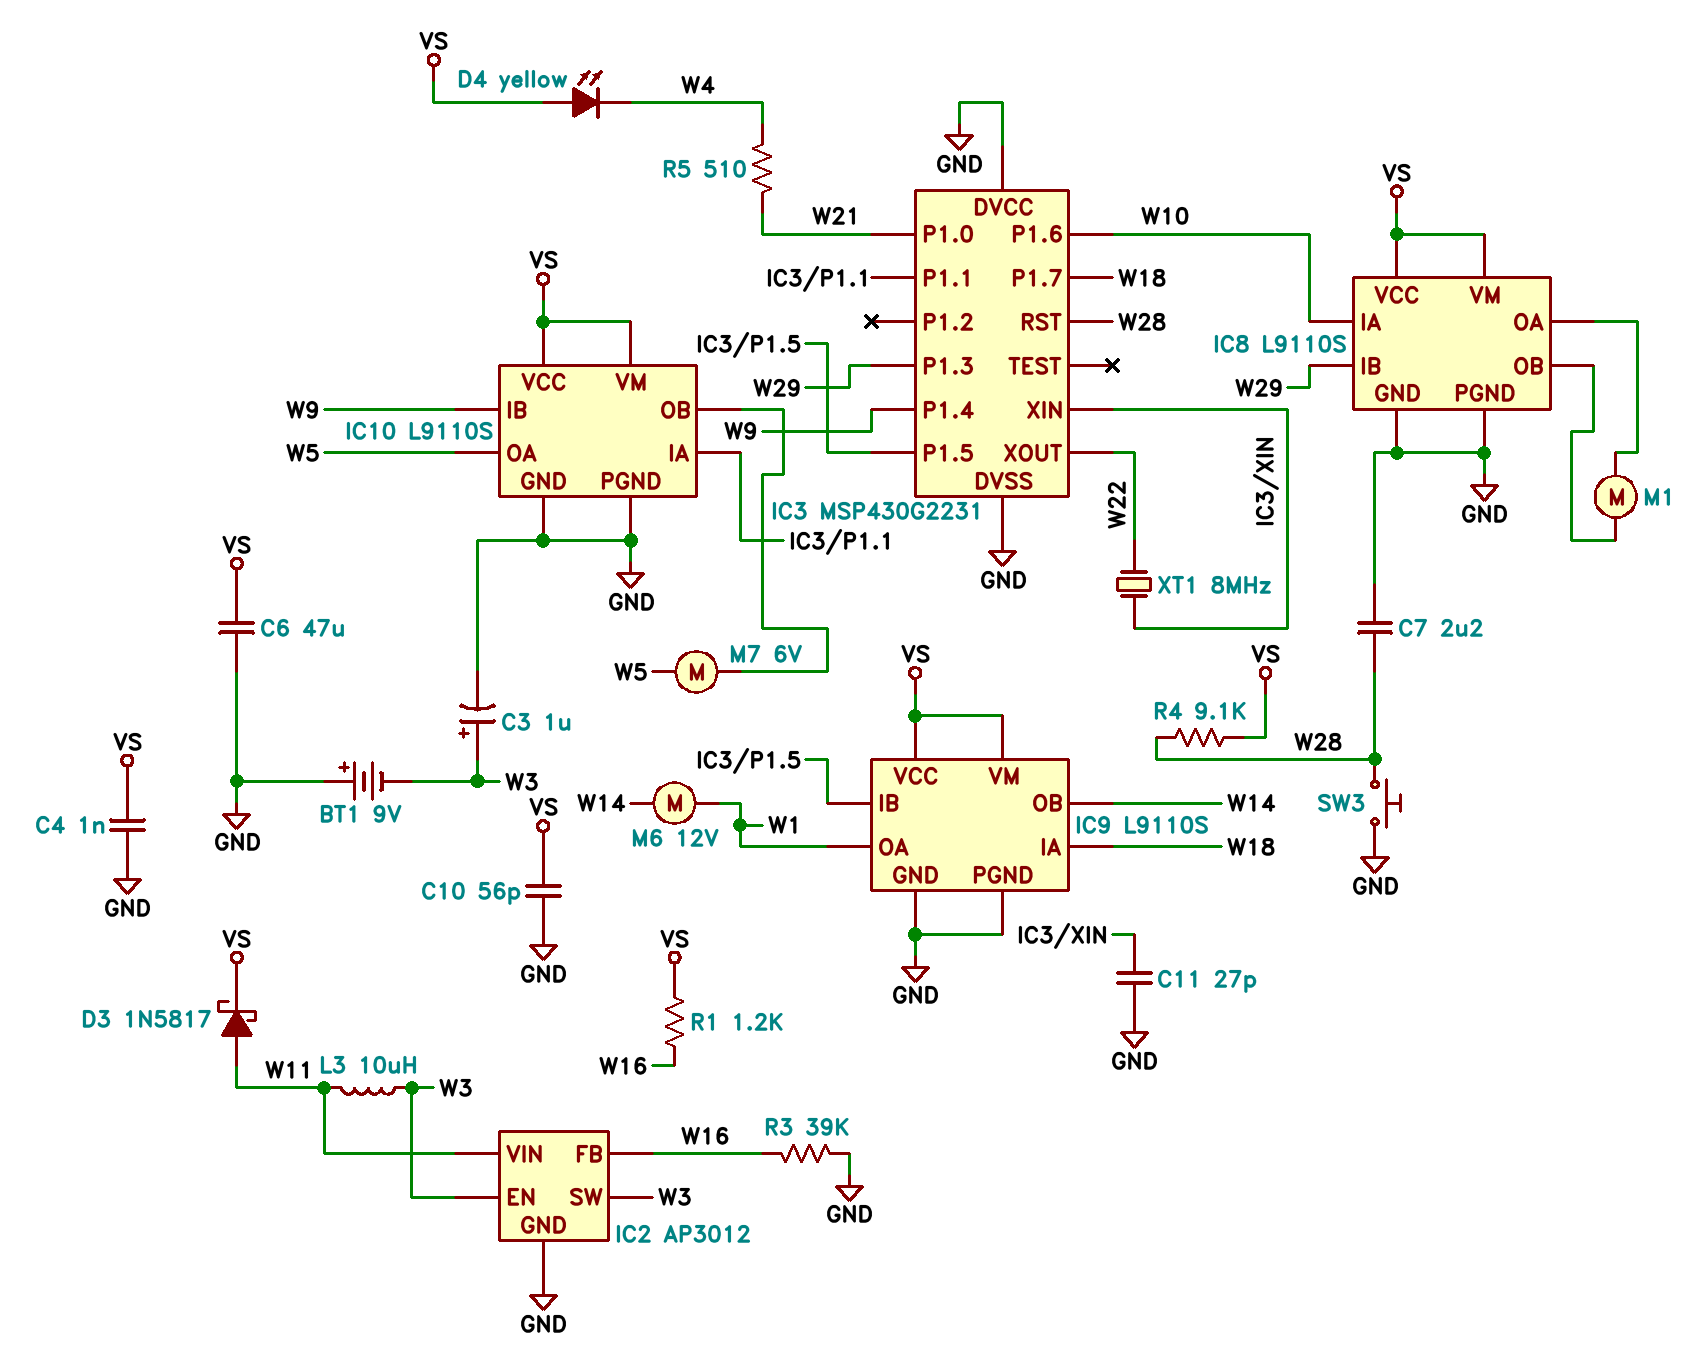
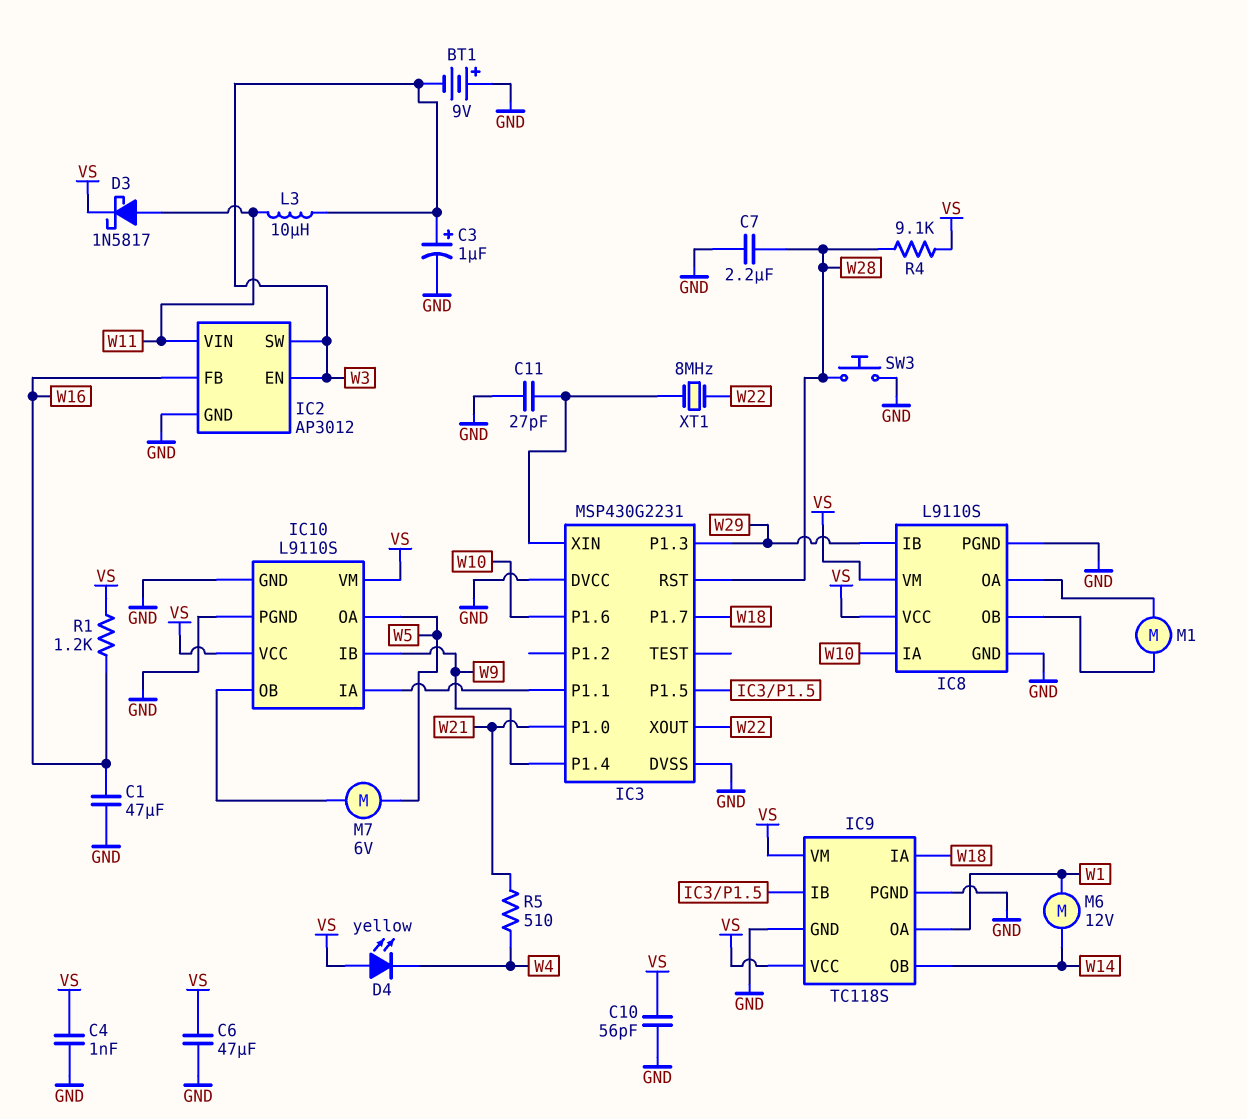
C1: none -> 47uF (GND, W16)
IC9: L9110S -> TC118S
R3: 39k (GND, W16) -> none

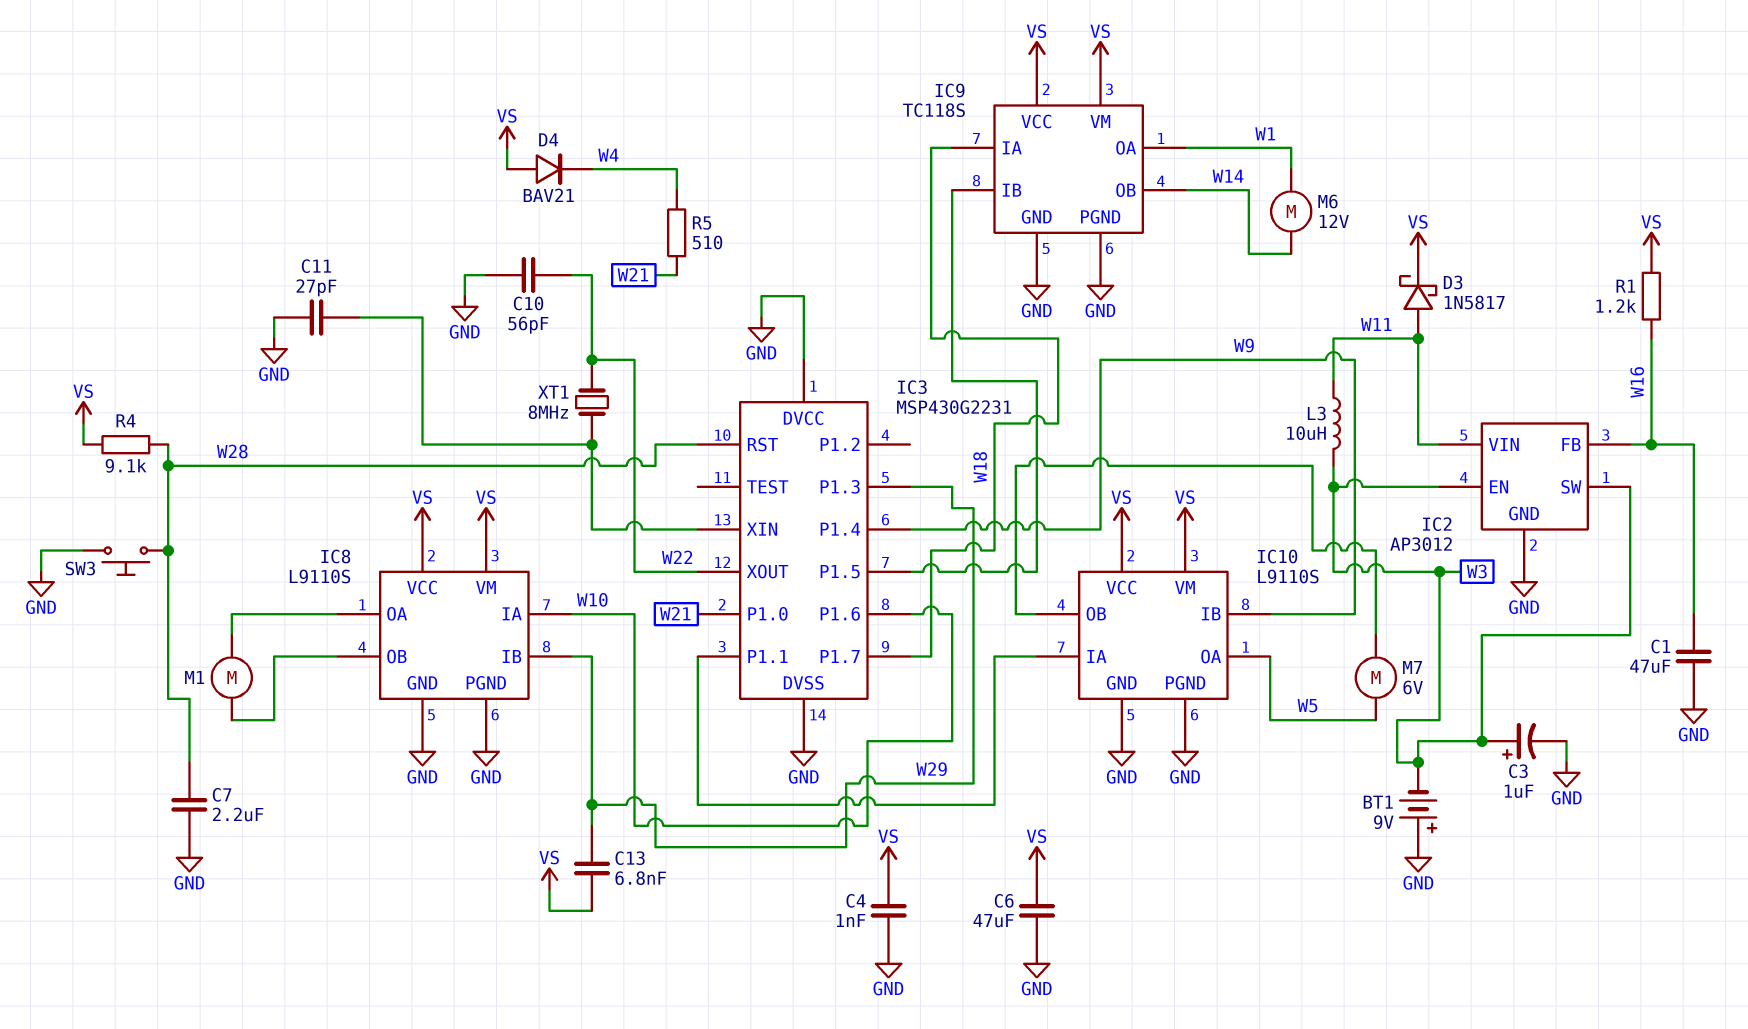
C10: 56pF (GND, VS) -> 56pF (GND, W22)
C13: none -> 6.8nF (VS, W29)
D4: LED yellow (A VS, K W4) -> diode BAV21 (A VS, K W4)

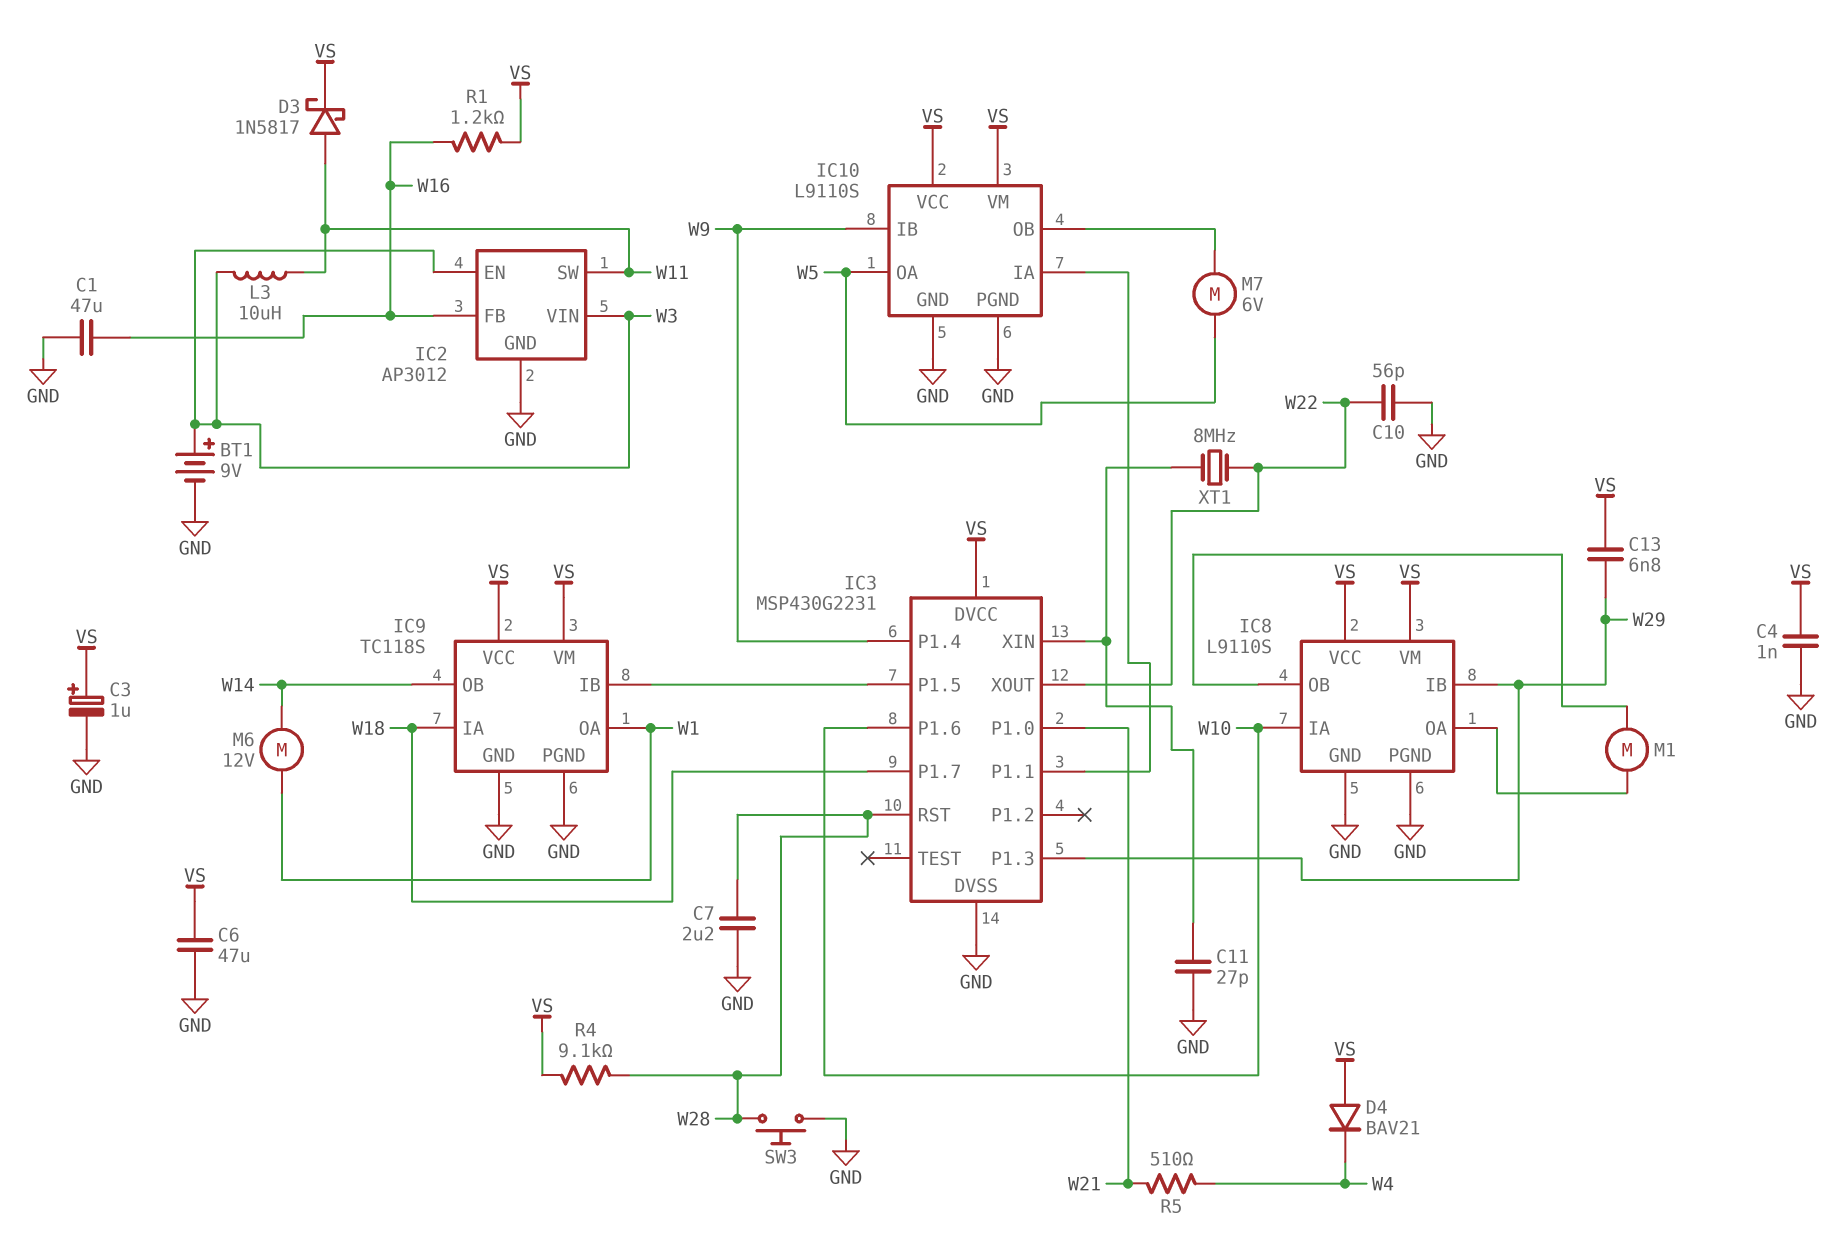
BT1: 9V (plus GND, minus W3) -> 9V (plus W3, minus GND)
C3: 1uF (plus W3, minus GND) -> 1uF (plus VS, minus GND)
IC2 pin SW: W3 -> W11
IC2 pin VIN: W11 -> W3
IC3 pin DVCC: GND -> VS

